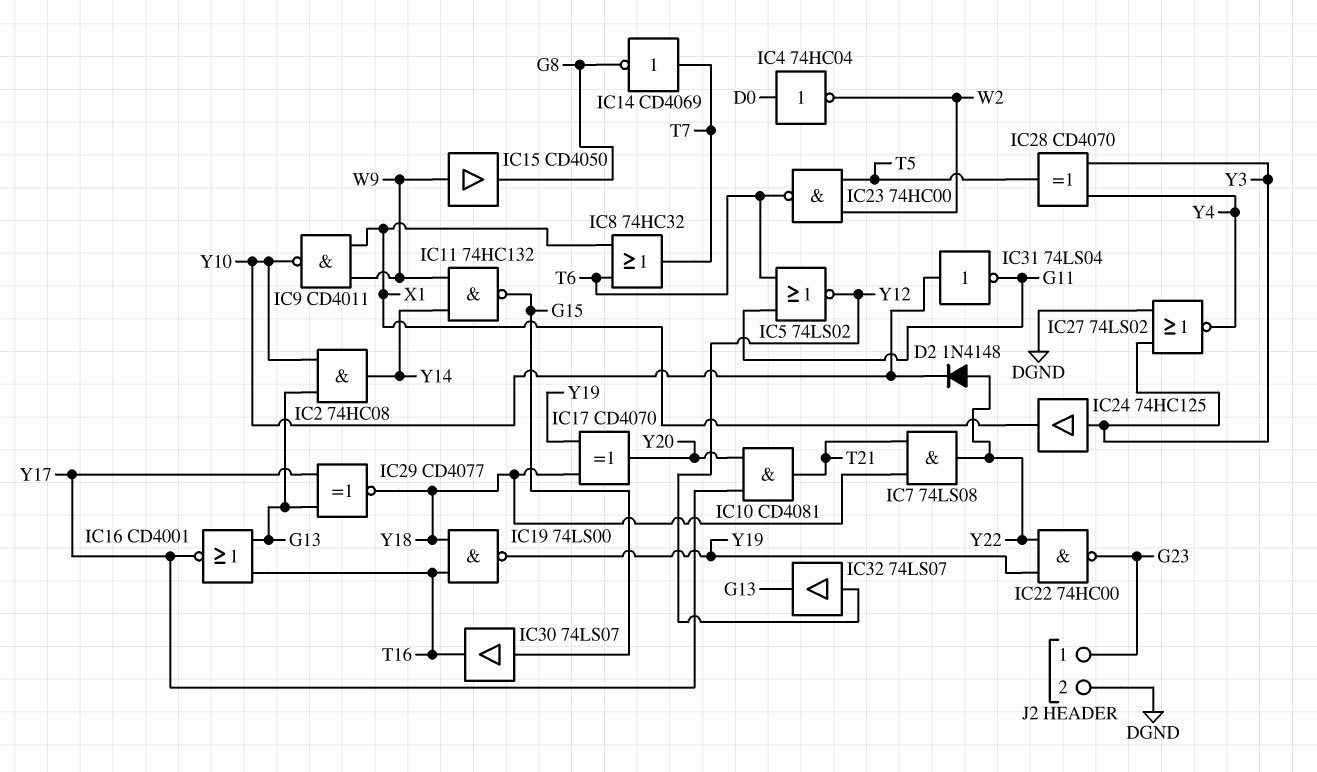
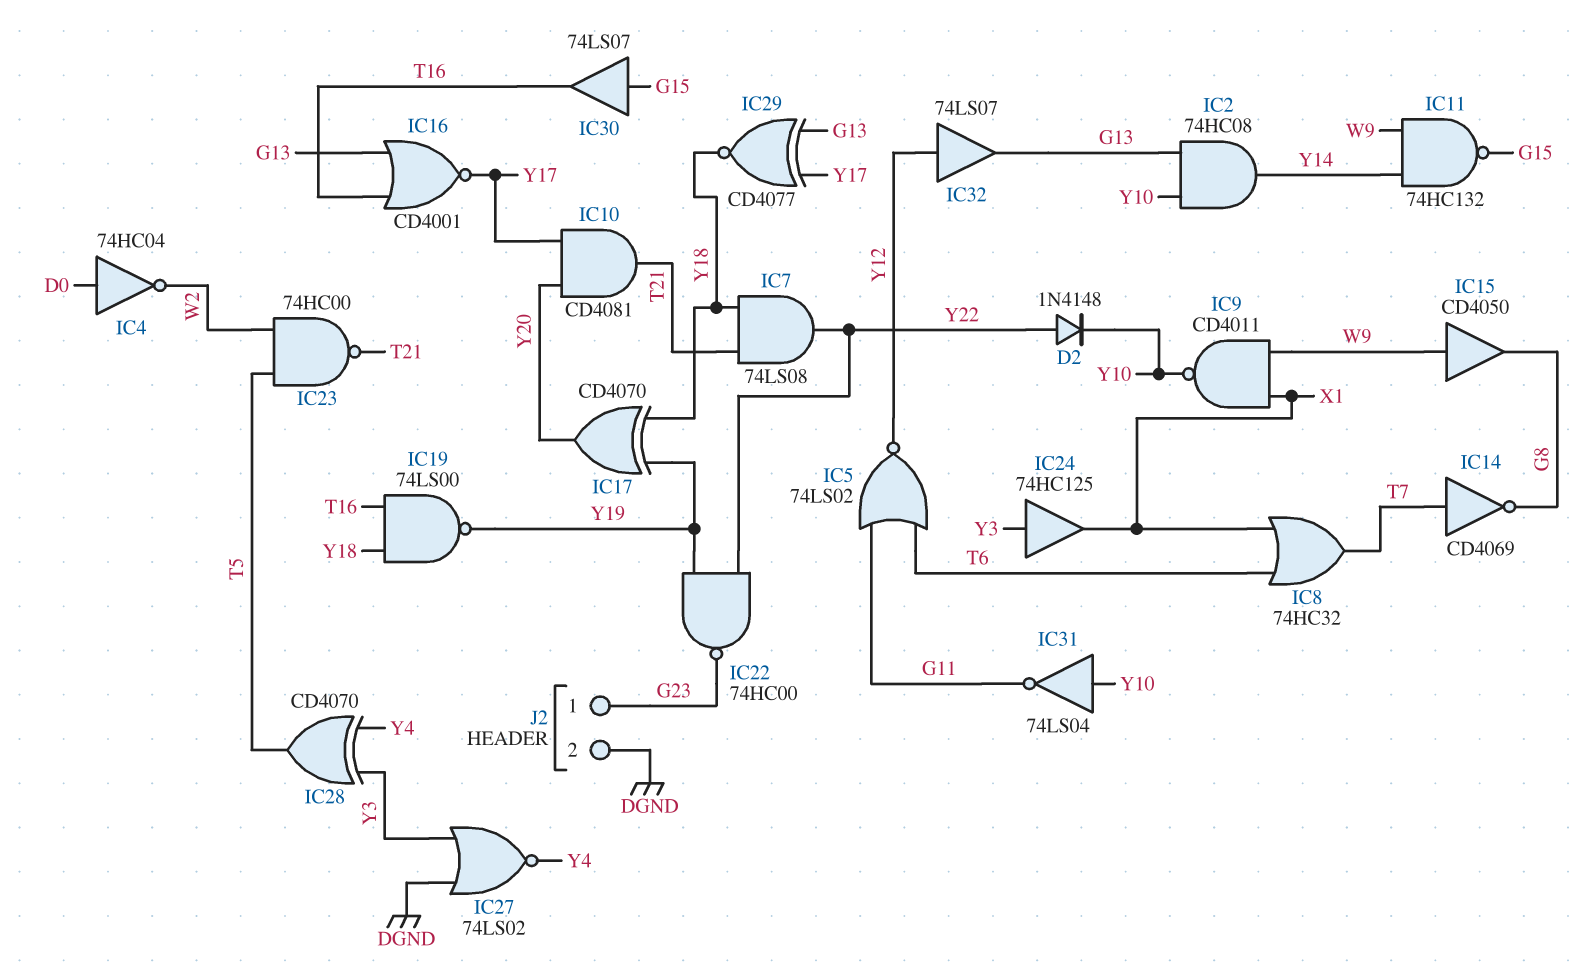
IC23: NAND 74HC00 (in T5, in W2, out T6) -> NAND 74HC00 (in T5, in W2, out T21)

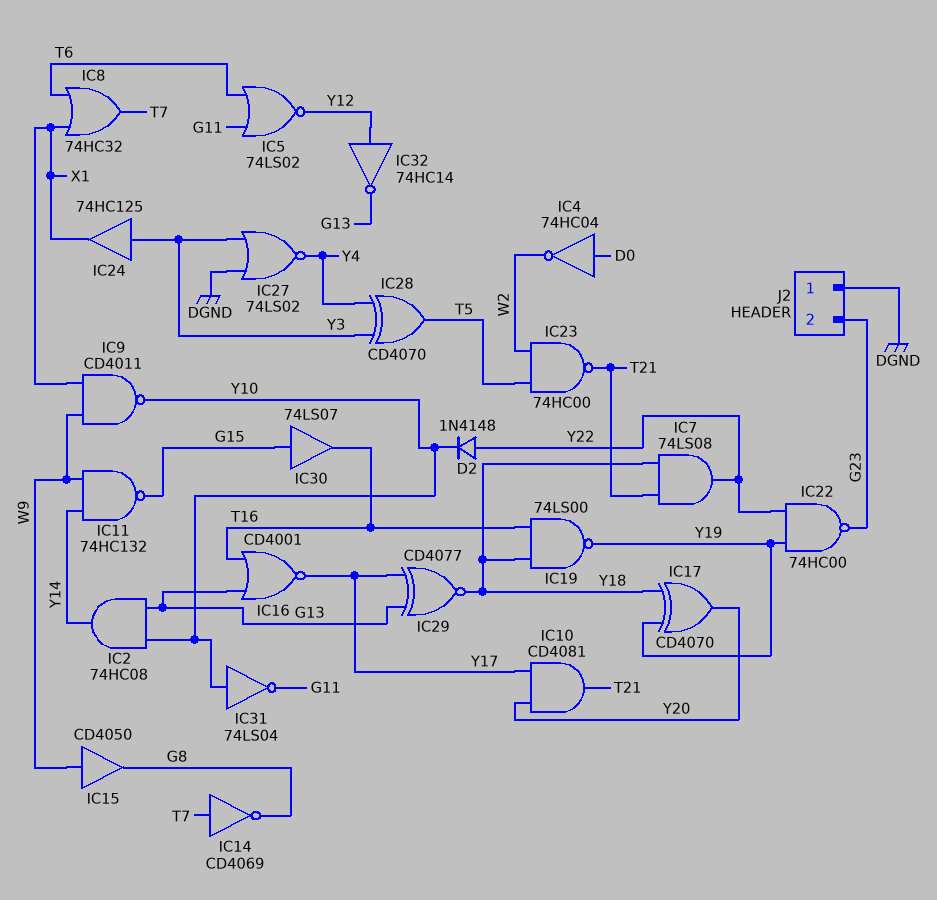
IC32: buffer 74LS07 (in Y12, out G13) -> NOT 74HC14 (in Y12, out G13)
J2 pin 1: G23 -> DGND
J2 pin 2: DGND -> G23

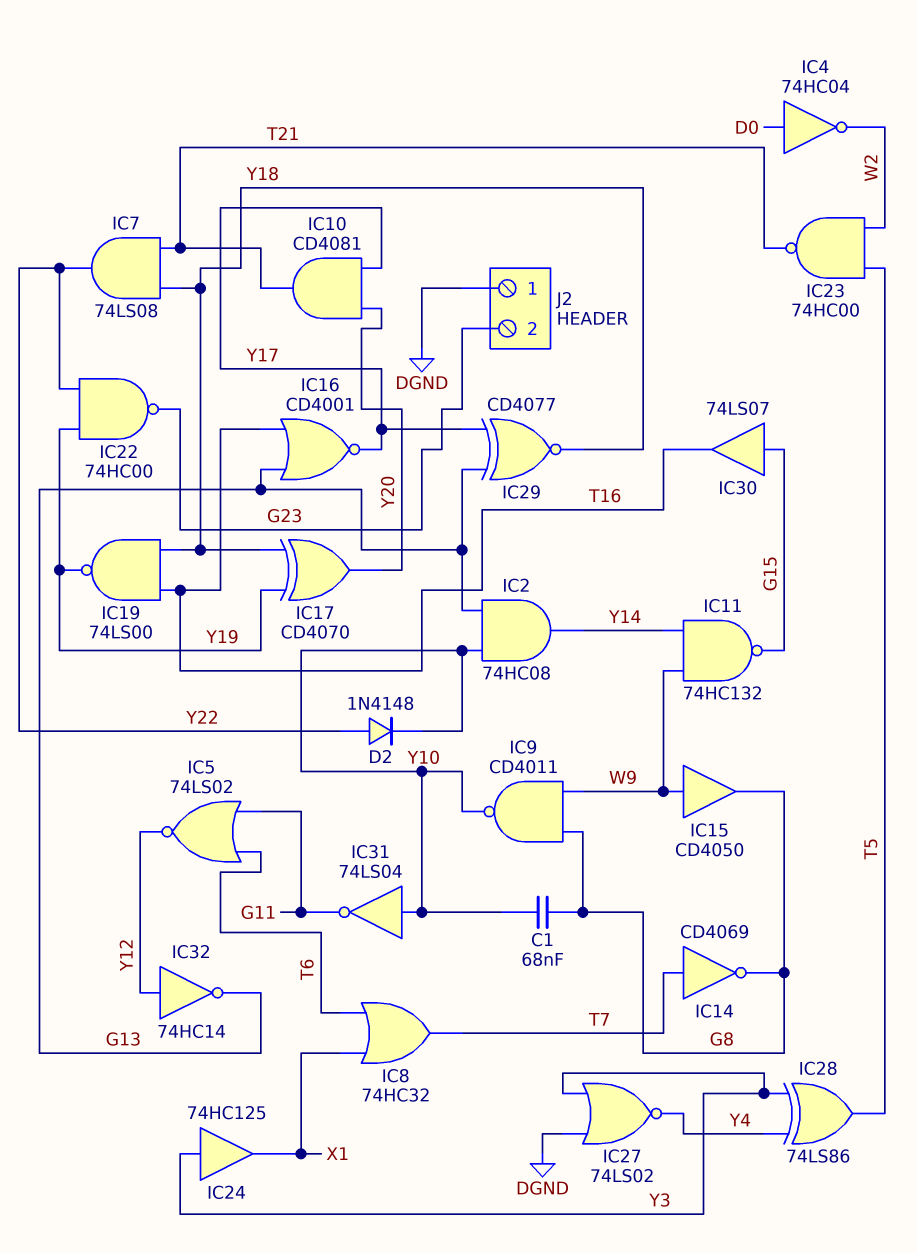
C1: none -> 68nF (G8, Y10)
IC9: NAND CD4011 (in W9, in X1, out Y10) -> NAND CD4011 (in G8, in W9, out Y10)
IC28: XOR CD4070 (in Y3, in Y4, out T5) -> XOR 74LS86 (in Y3, in Y4, out T5)

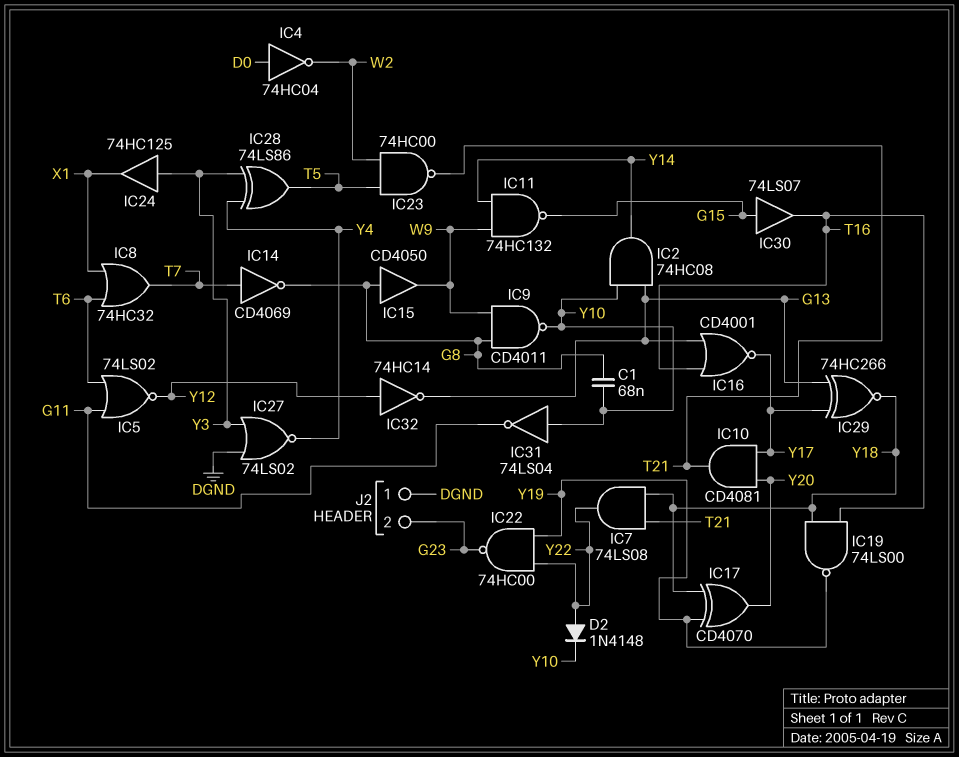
IC15: buffer CD4050 (in W9, out G8) -> buffer CD4050 (in G8, out W9)
IC29: XNOR CD4077 (in G13, in Y17, out Y18) -> XNOR 74HC266 (in G13, in Y17, out Y18)

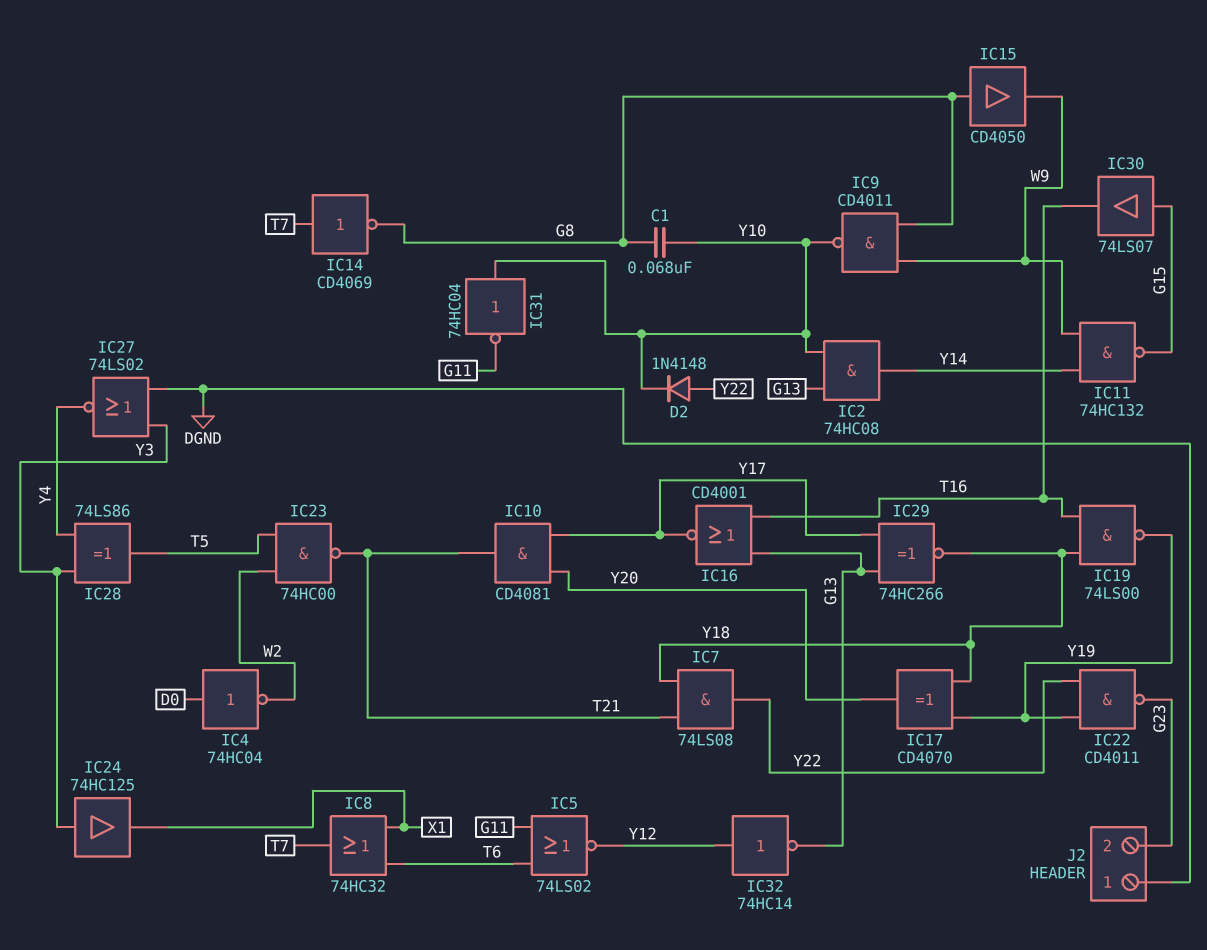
IC22: NAND 74HC00 (in Y19, in Y22, out G23) -> NAND CD4011 (in Y19, in Y22, out G23)
IC31: NOT 74LS04 (in Y10, out G11) -> NOT 74HC04 (in Y10, out G11)

